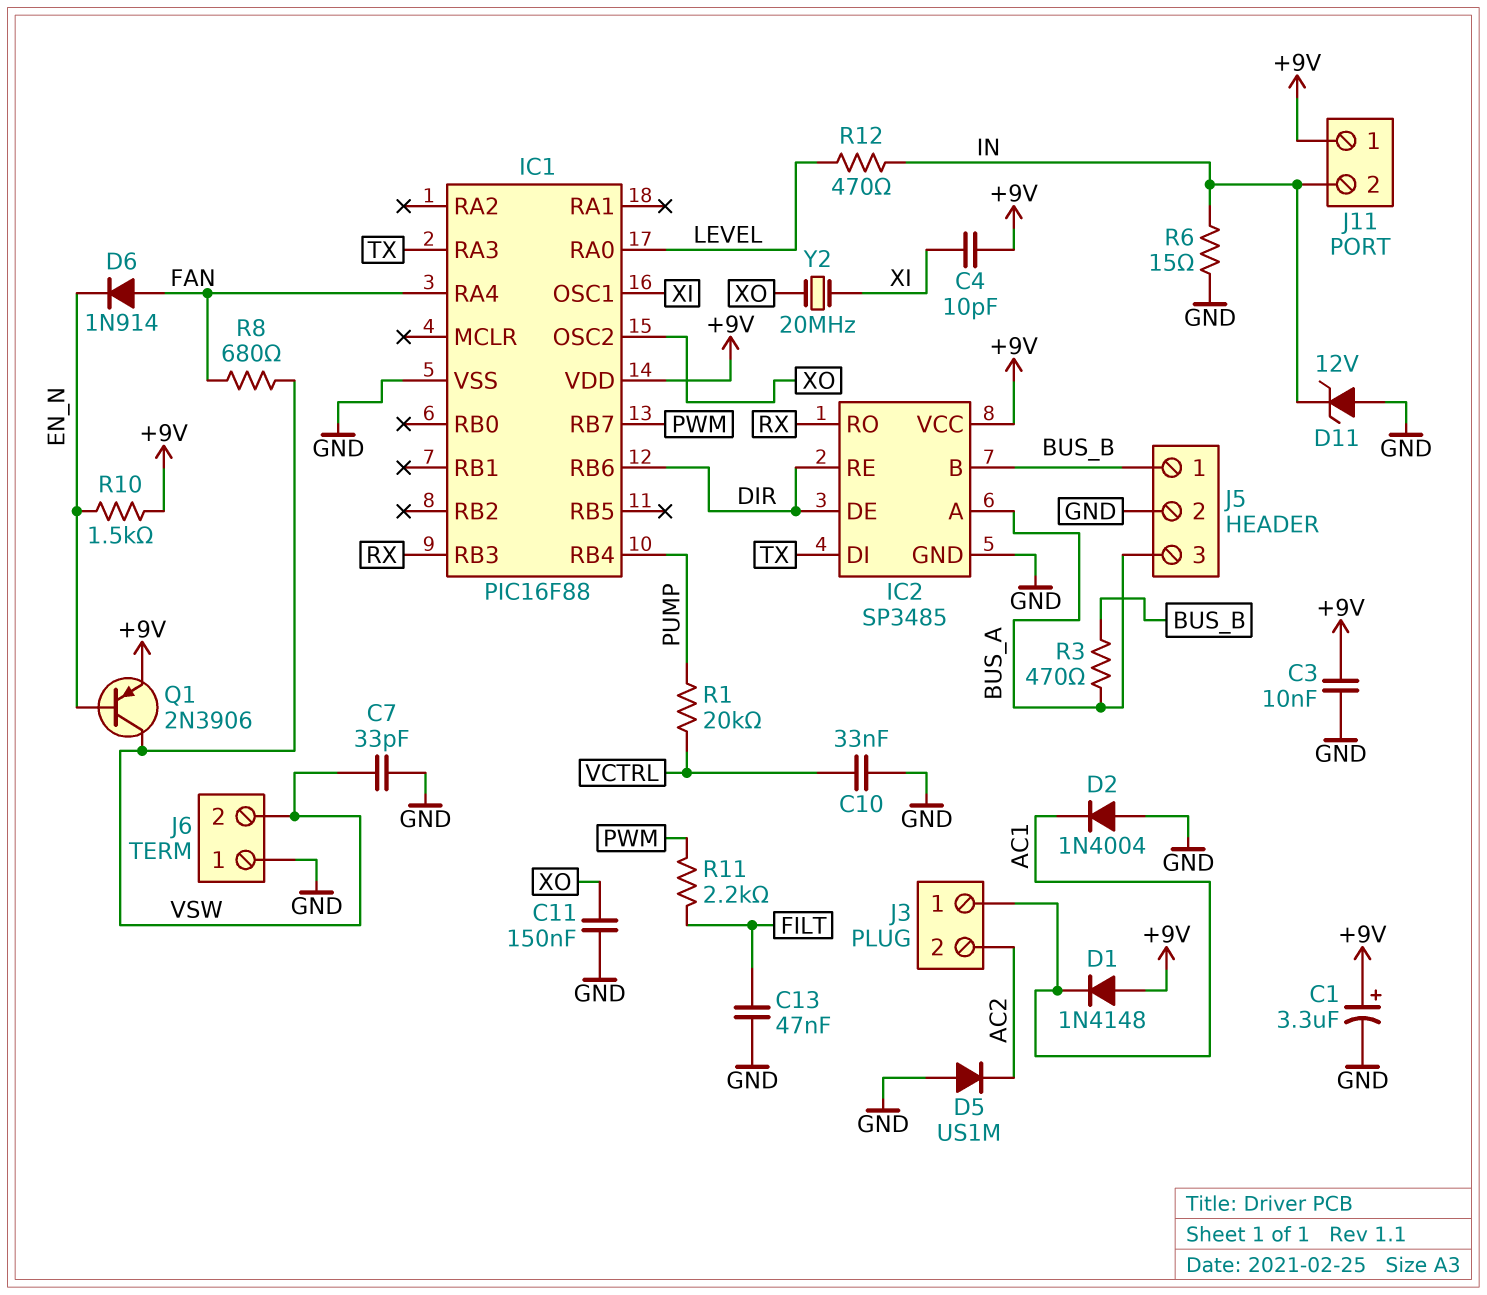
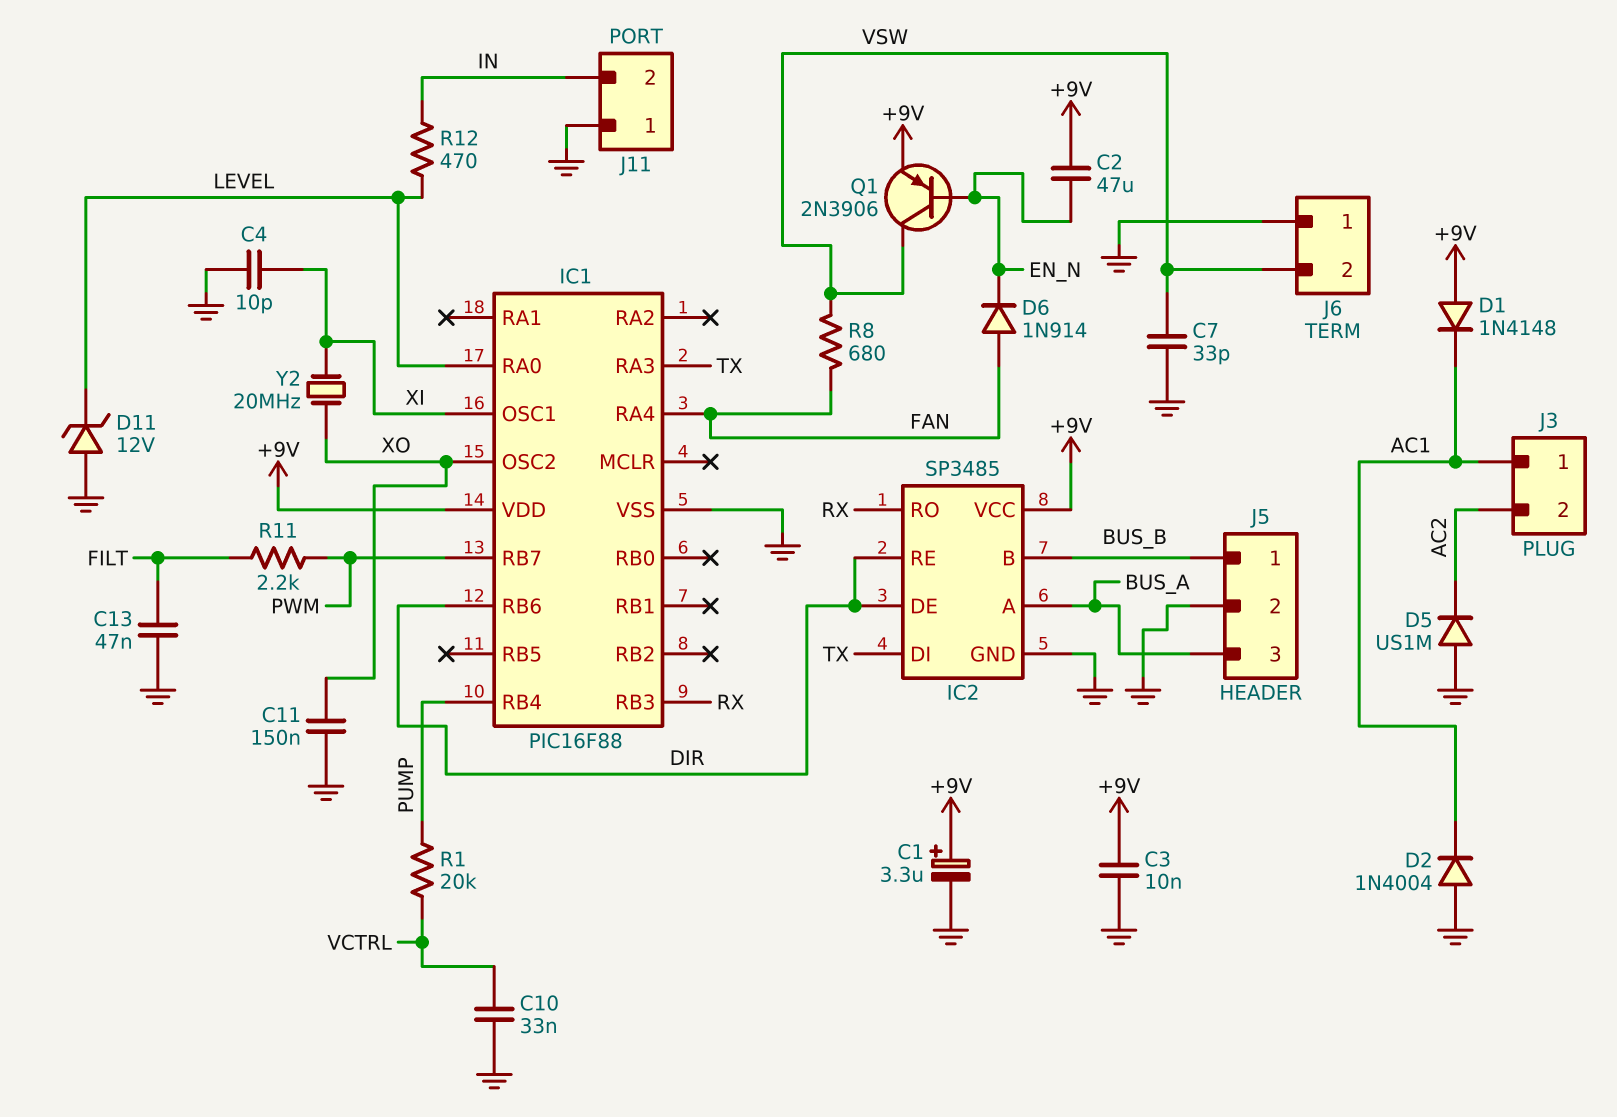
C2: none -> 47uF (+9V, EN_N)
C4: 10pF (+9V, XI) -> 10pF (GND, XI)
D11: zener 12V (A GND, K IN) -> zener 12V (A GND, K LEVEL)
J11 pin 1: +9V -> GND
R3: 470 (BUS_A, BUS_B) -> none
R6: 15 (GND, IN) -> none
R10: 1.5k (+9V, EN_N) -> none

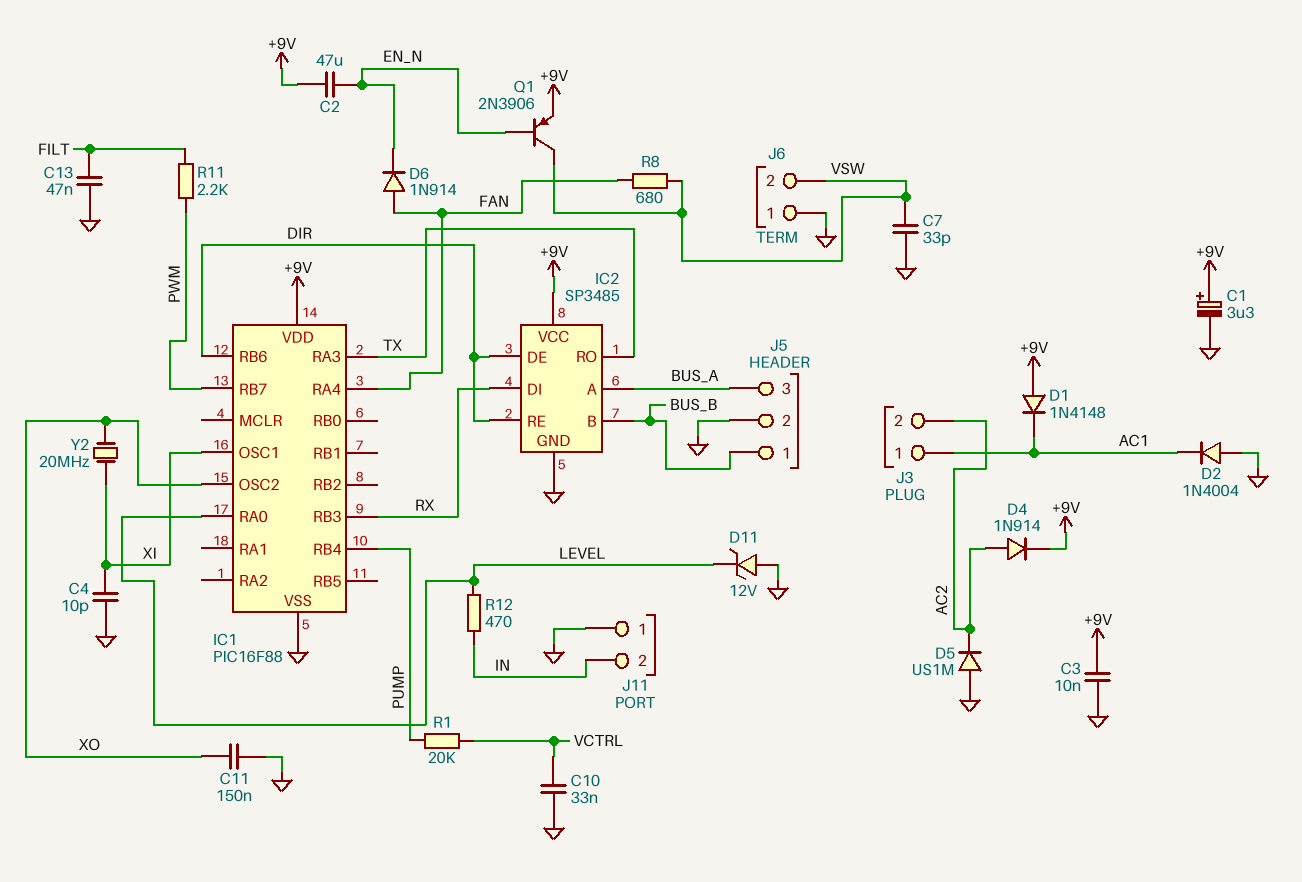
D4: none -> diode 1N914 (A AC2, K +9V)
IC2 pin DI: TX -> RX
IC2 pin RO: RX -> TX

